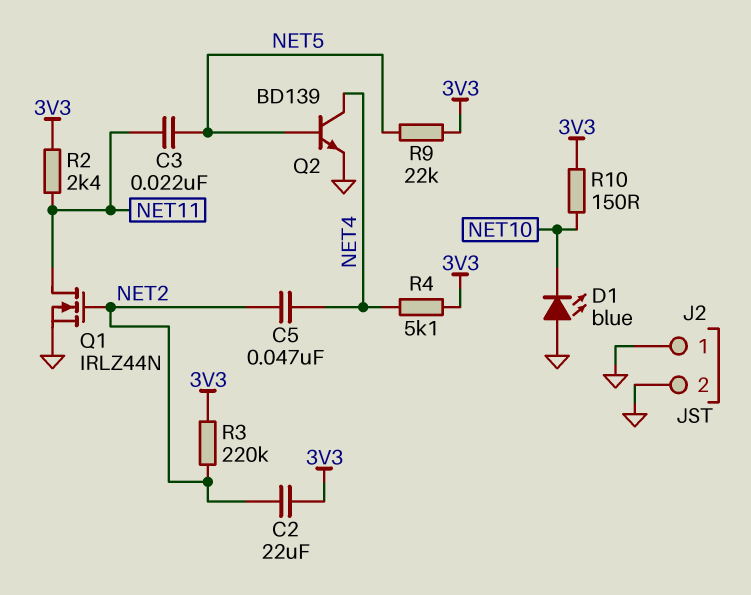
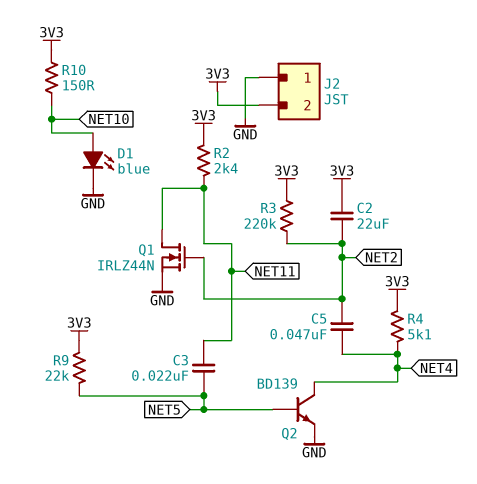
D1: LED blue (A GND, K NET10) -> LED blue (A NET10, K GND)
J2 pin 2: GND -> 3V3

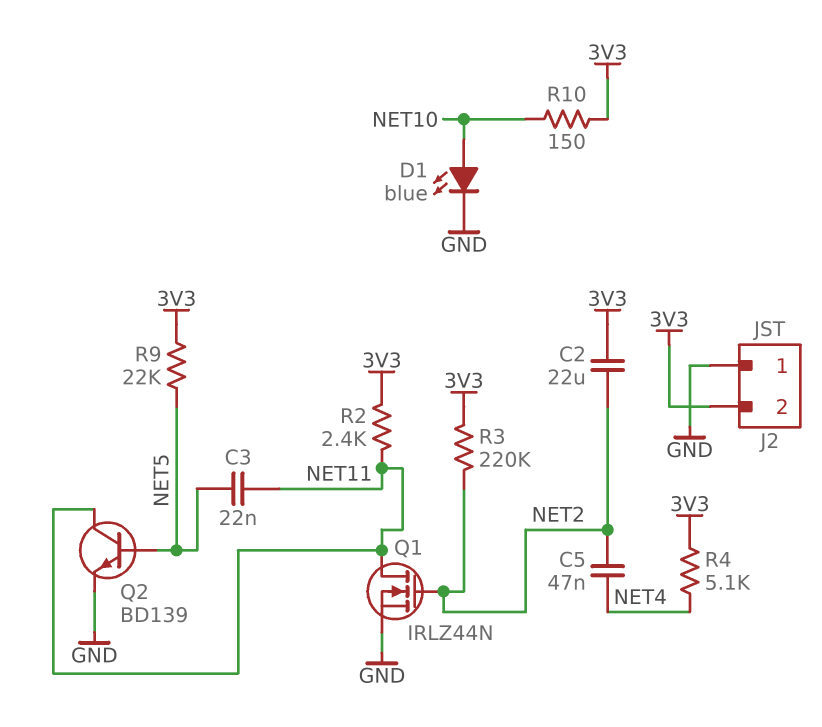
Q2: NPN BD139 (B NET5, C NET4, E GND) -> NPN BD139 (B NET5, C NET11, E GND)

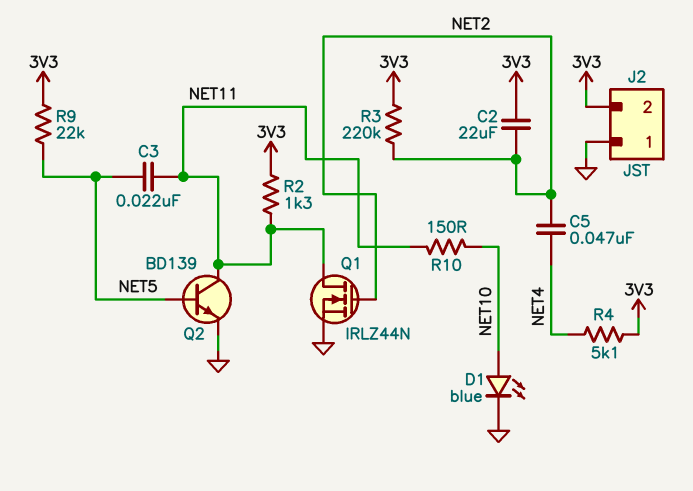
R2: 2.4k (3V3, NET11) -> 1.3k (3V3, NET11)
R10: 150 (3V3, NET10) -> 150 (NET10, NET11)

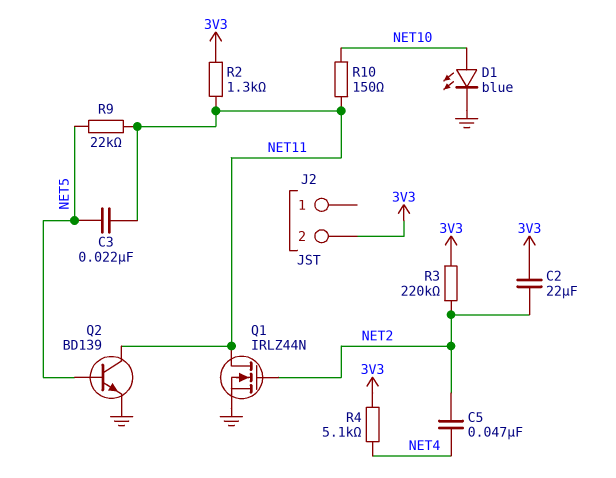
J2 pin 1: GND -> none
R9: 22k (3V3, NET5) -> 22k (NET5, NET11)

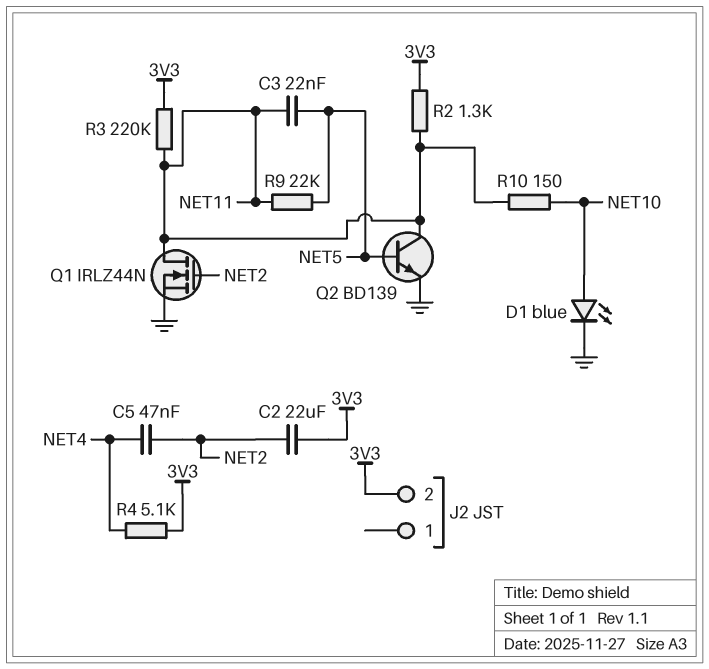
R3: 220k (3V3, NET2) -> 220k (3V3, NET11)

